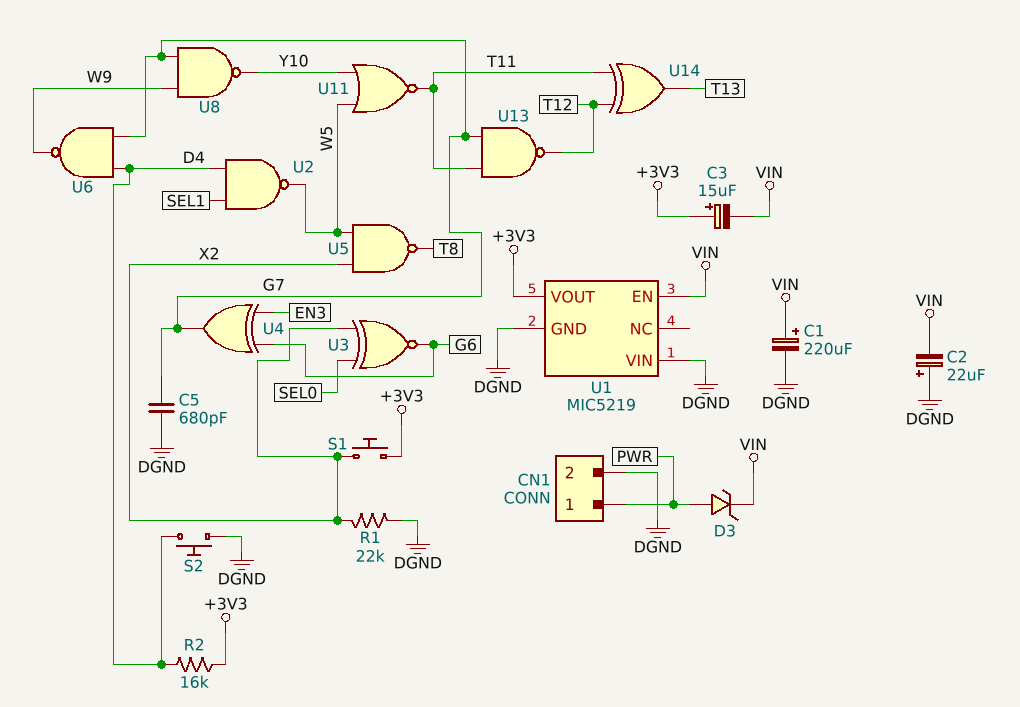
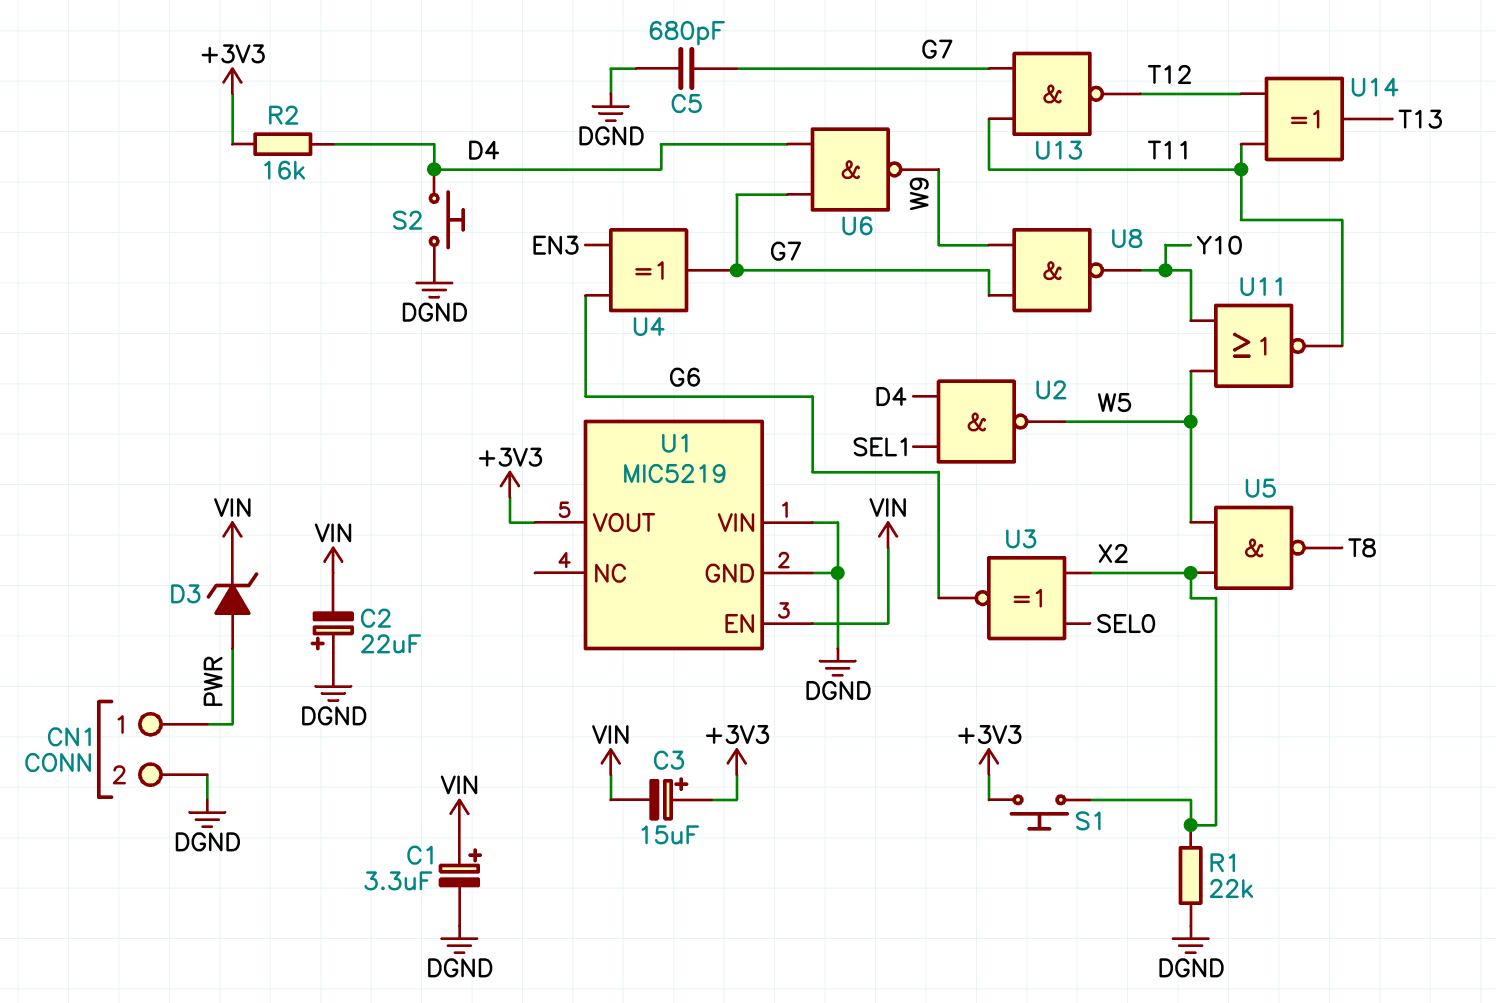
C1: 220uF (plus VIN, minus DGND) -> 3.3uF (plus VIN, minus DGND)

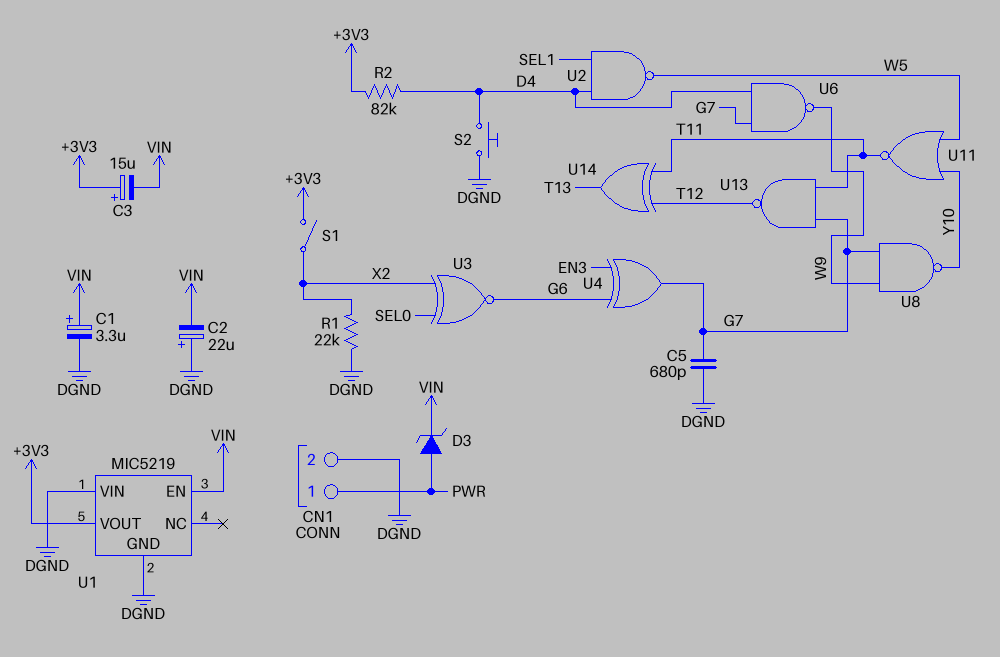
R2: 16k (+3V3, D4) -> 82k (+3V3, D4)
S1: button (+3V3, X2) -> switch (+3V3, X2)
U5: NAND (in W5, in X2, out T8) -> none

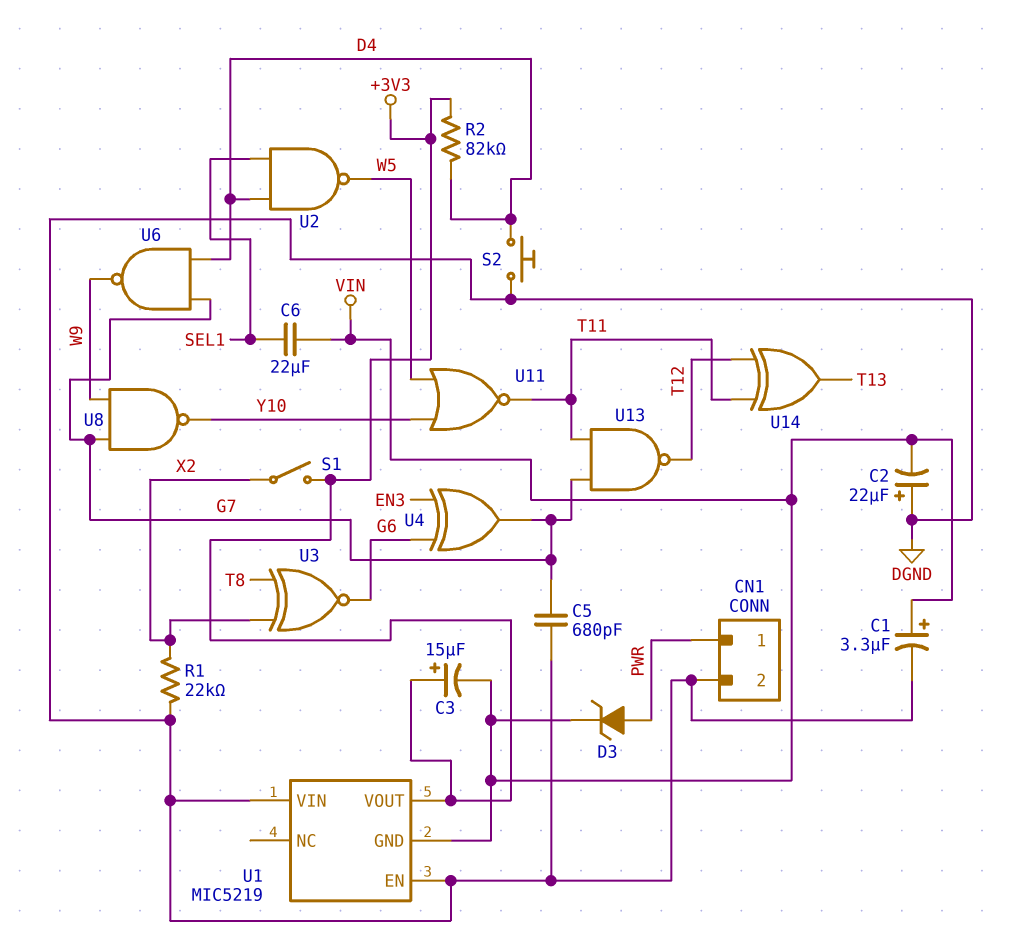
C6: none -> 22uF (SEL1, VIN)
U1 pin EN: VIN -> DGND
U1 pin GND: DGND -> VIN
U3: XNOR (in SEL0, in X2, out G6) -> XNOR (in T8, in X2, out G6)

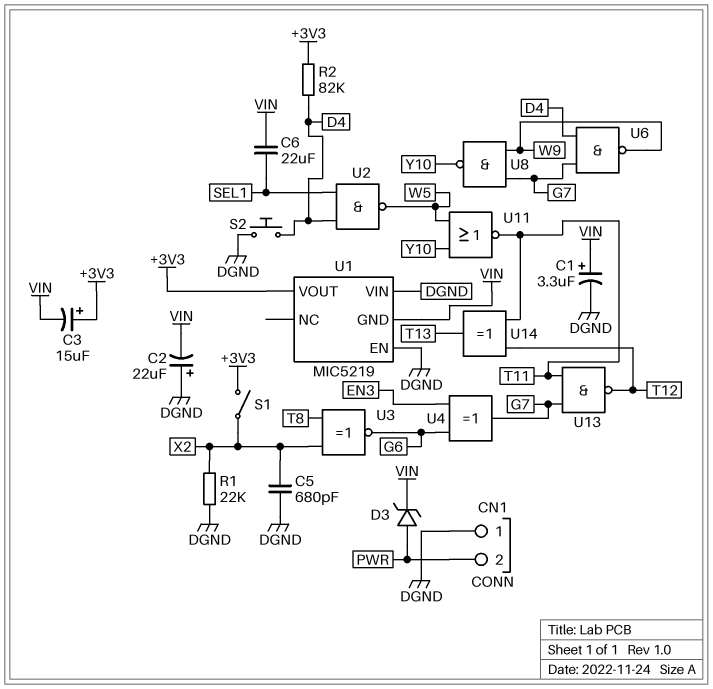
C5: 680pF (DGND, G7) -> 680pF (DGND, X2)
CN1 pin 1: PWR -> DGND
CN1 pin 2: DGND -> PWR

